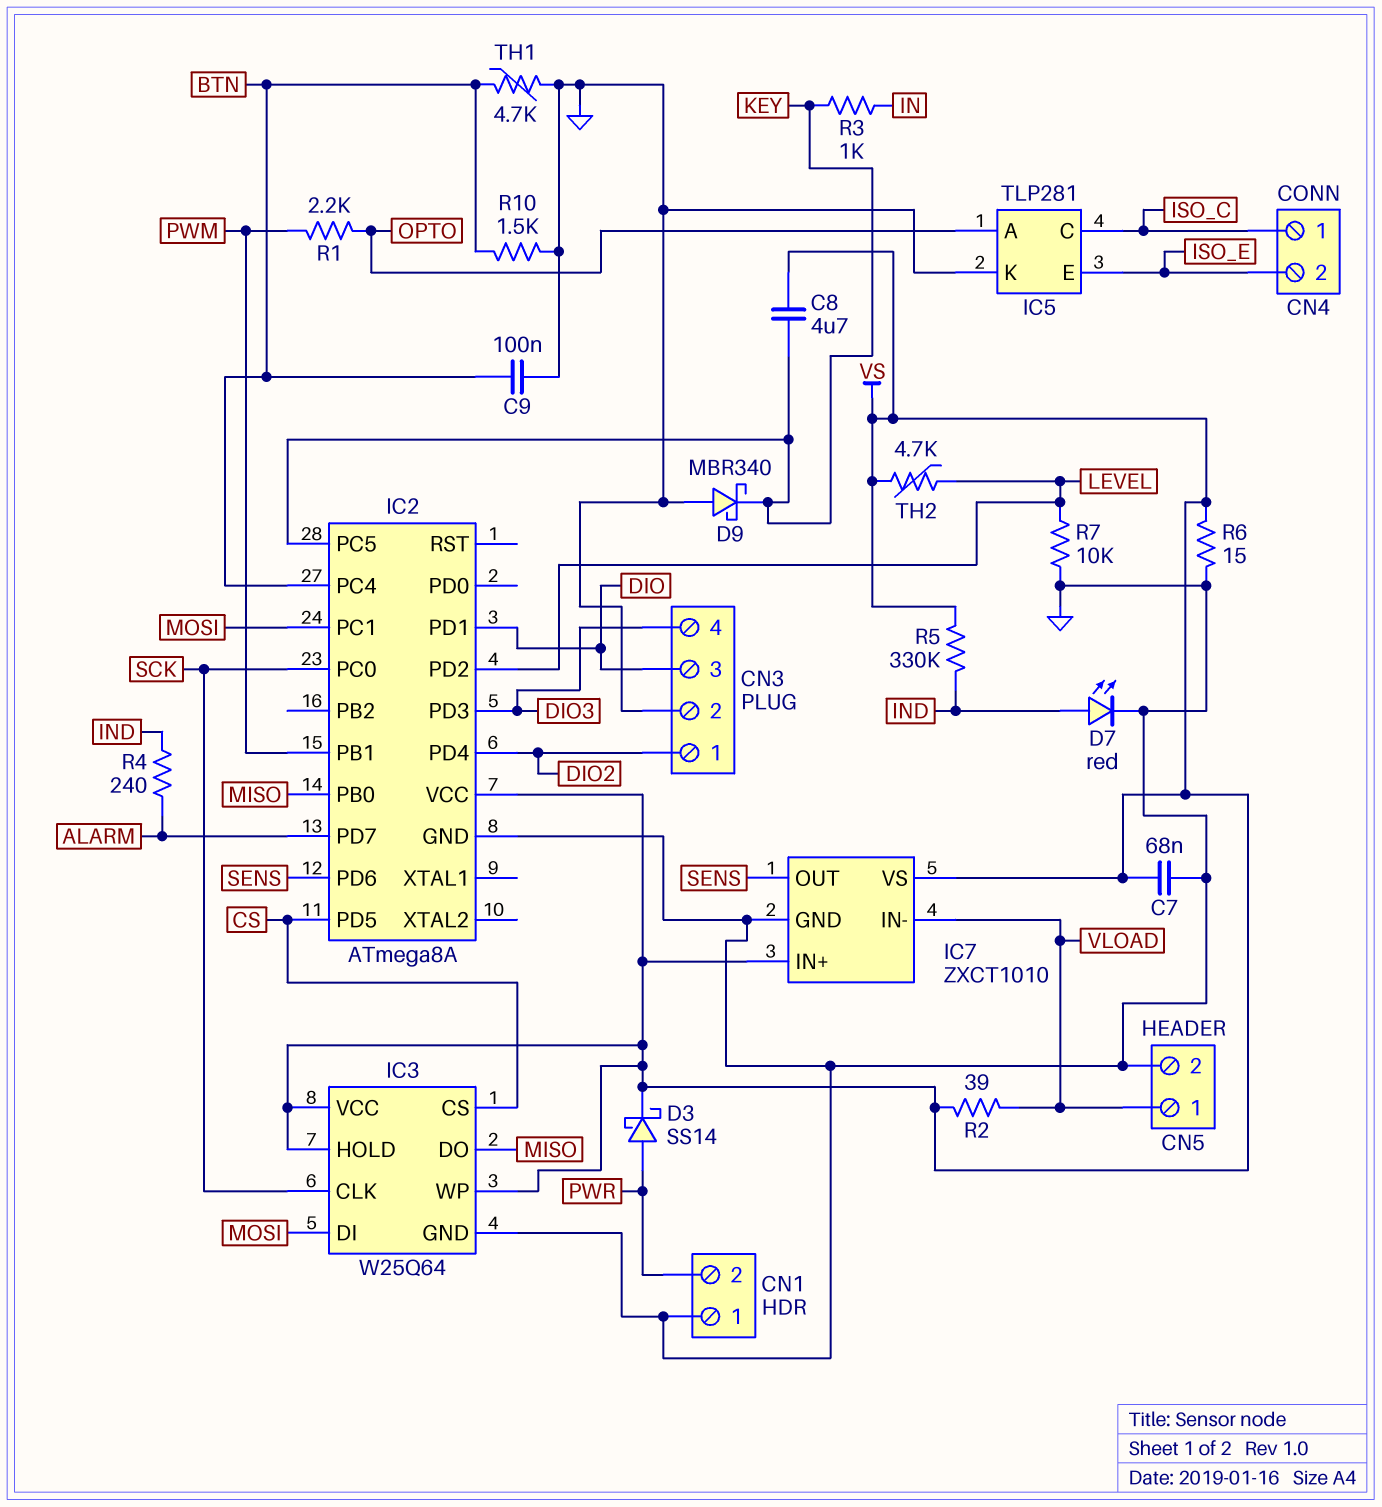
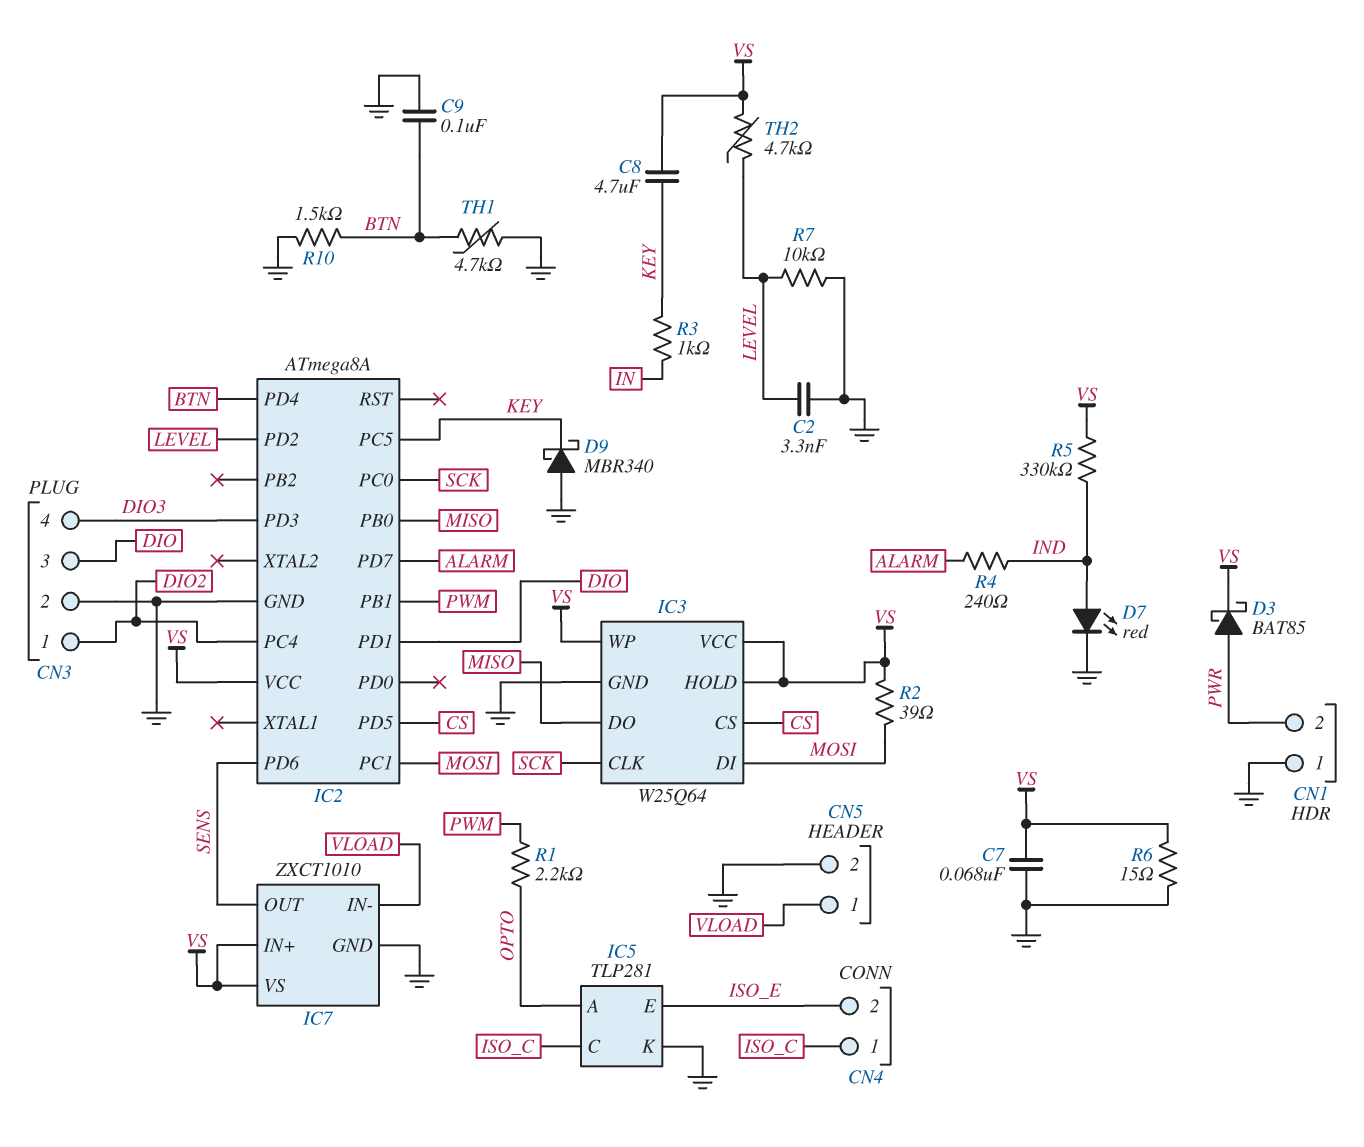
C2: none -> 3.3nF (GND, LEVEL)
D3: schottky SS14 (A PWR, K VS) -> schottky BAT85 (A PWR, K VS)
IC2 pin PC4: BTN -> DIO2
IC2 pin PD4: DIO2 -> BTN
R2: 39 (VLOAD, VS) -> 39 (MOSI, VS)

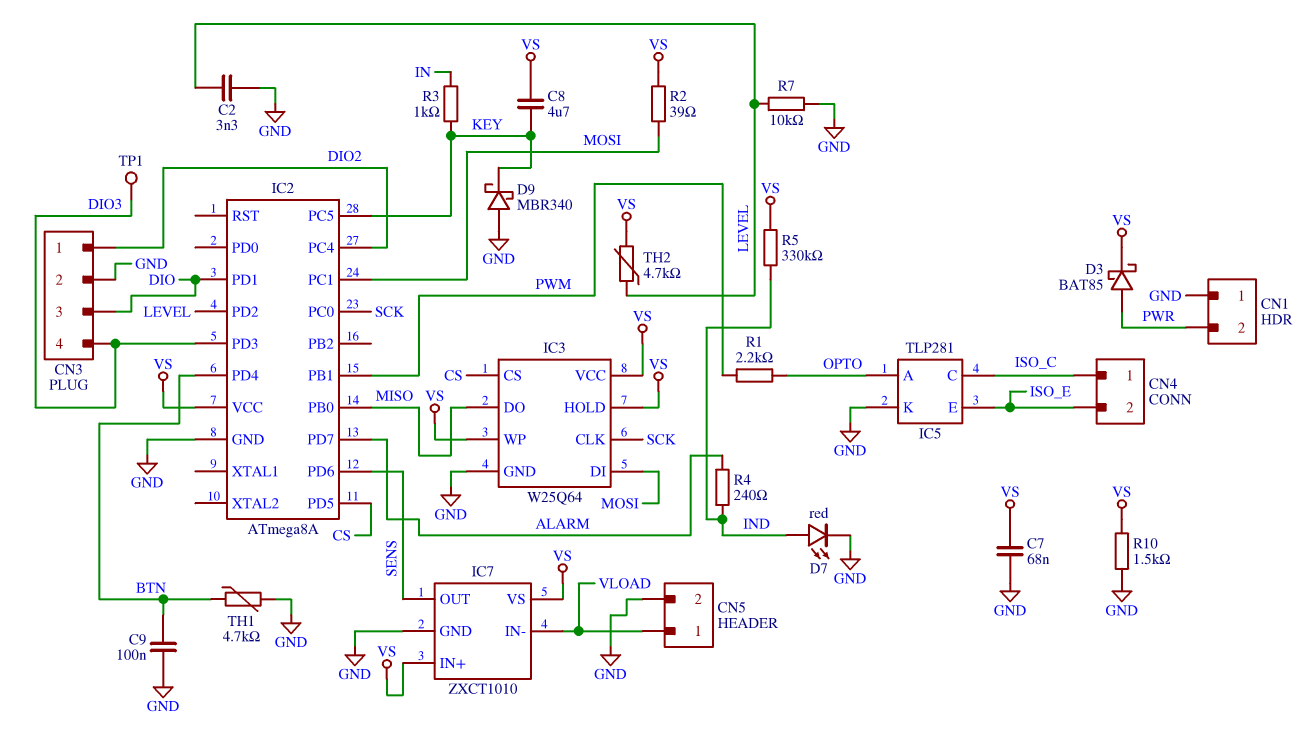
R6: 15 (GND, VS) -> none
R10: 1.5k (BTN, GND) -> 1.5k (GND, VS)
TP1: none -> test point (DIO3)

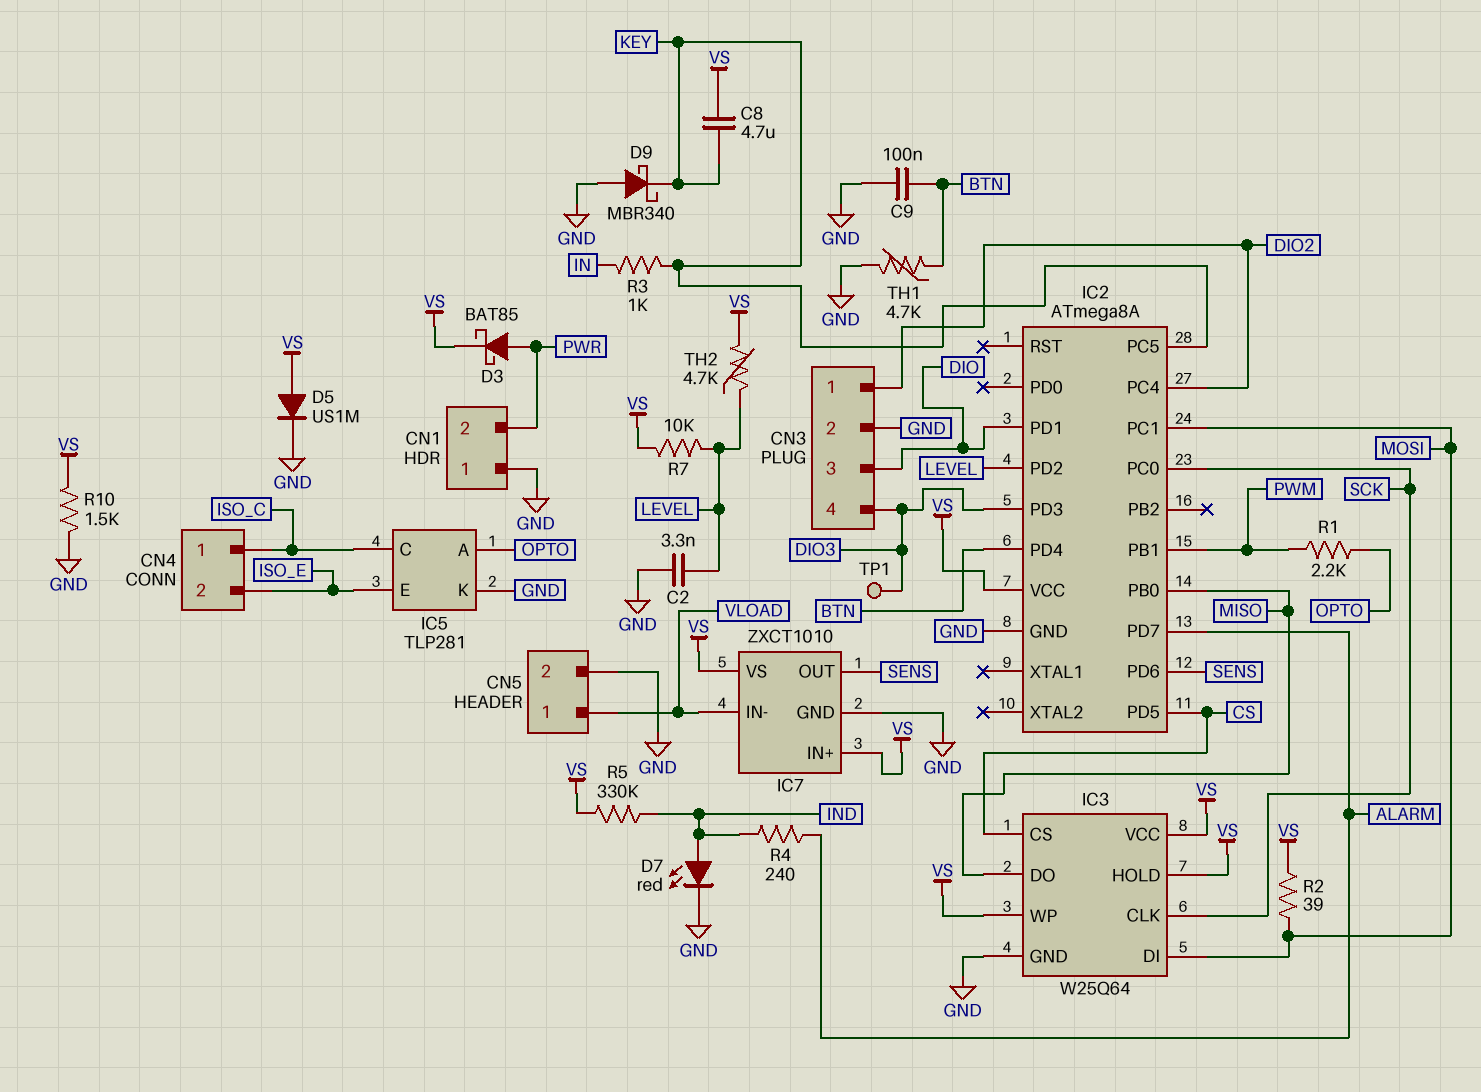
C7: 68nF (GND, VS) -> none
D5: none -> diode US1M (A VS, K GND)
R7: 10k (GND, LEVEL) -> 10k (LEVEL, VS)

